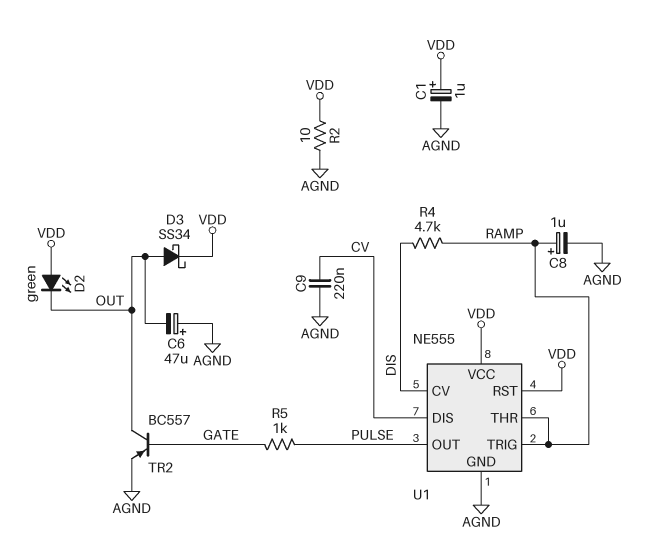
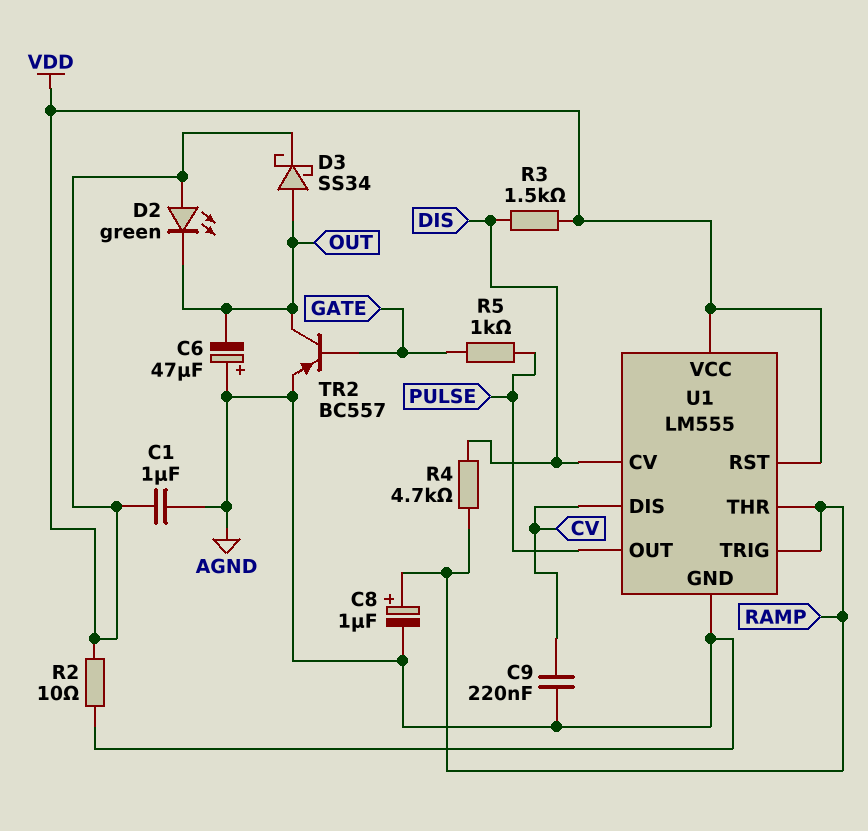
C1: 1uF (plus VDD, minus AGND) -> 1uF (AGND, VDD)
R3: none -> 1.5k (DIS, VDD)
U1: NE555 -> LM555

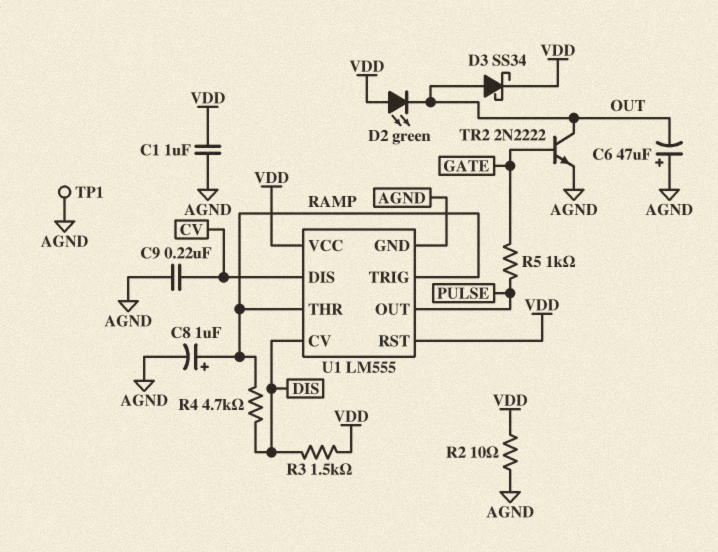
TP1: none -> test point (AGND)
TR2: PNP BC557 (B GATE, C OUT, E AGND) -> NPN 2N2222 (B GATE, C OUT, E AGND)

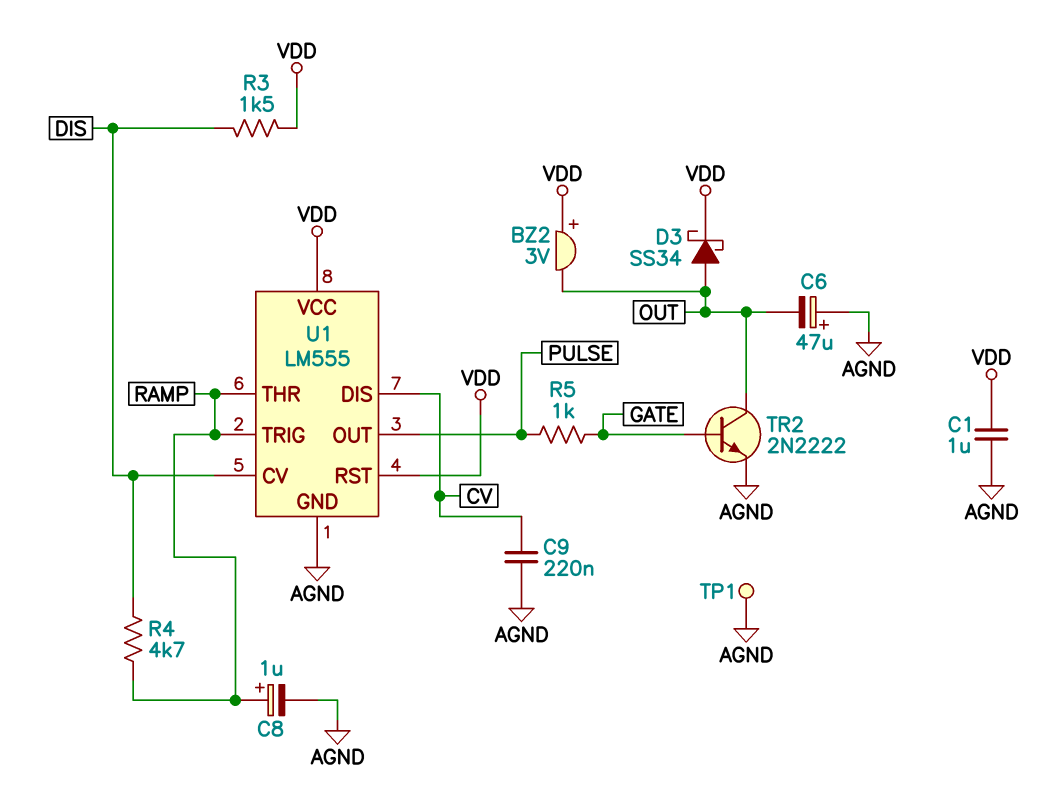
BZ2: none -> buzzer 3V (plus VDD, minus OUT)
D2: LED green (A VDD, K OUT) -> none
R2: 10 (AGND, VDD) -> none

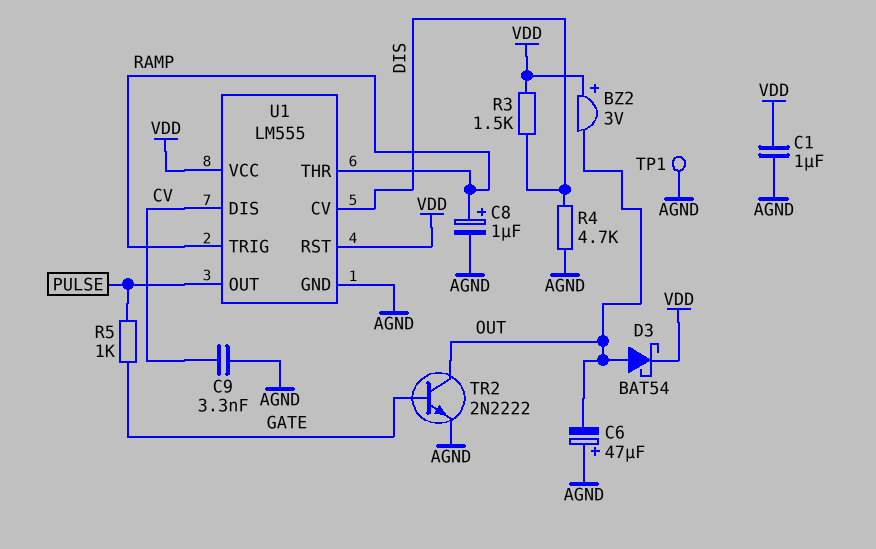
C9: 220nF (AGND, CV) -> 3.3nF (AGND, CV)
D3: schottky SS34 (A OUT, K VDD) -> schottky BAT54 (A OUT, K VDD)
R4: 4.7k (DIS, RAMP) -> 4.7k (AGND, DIS)

